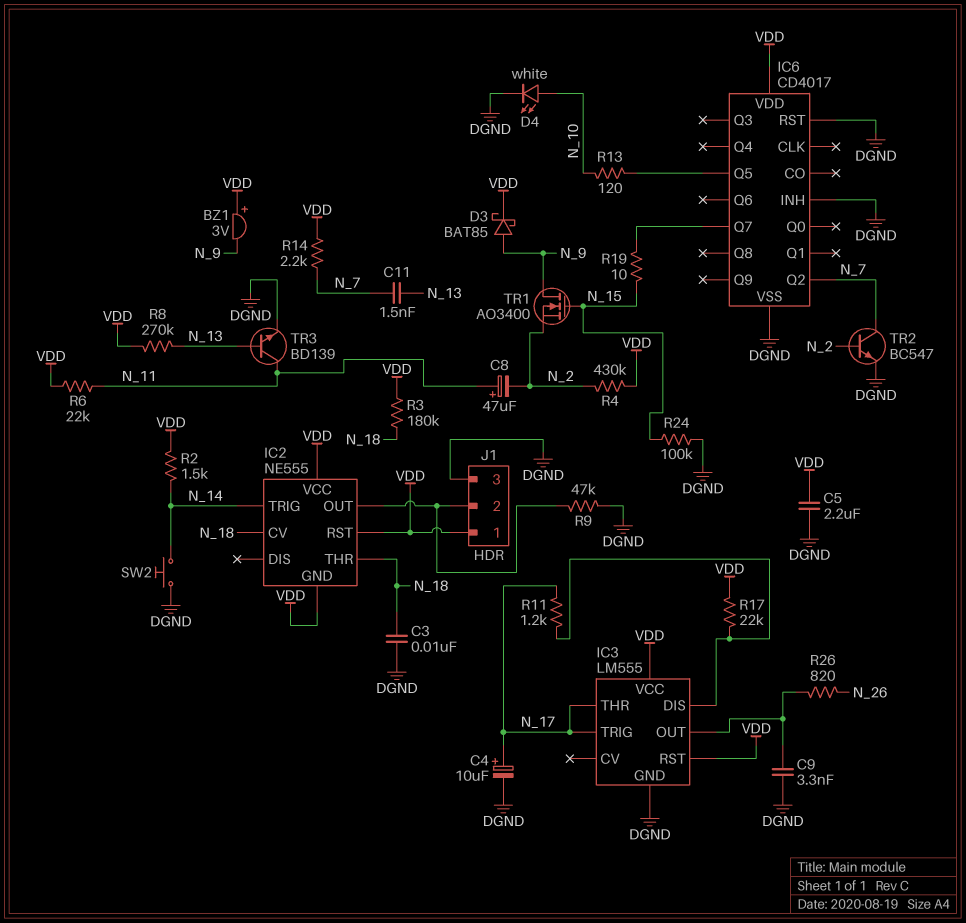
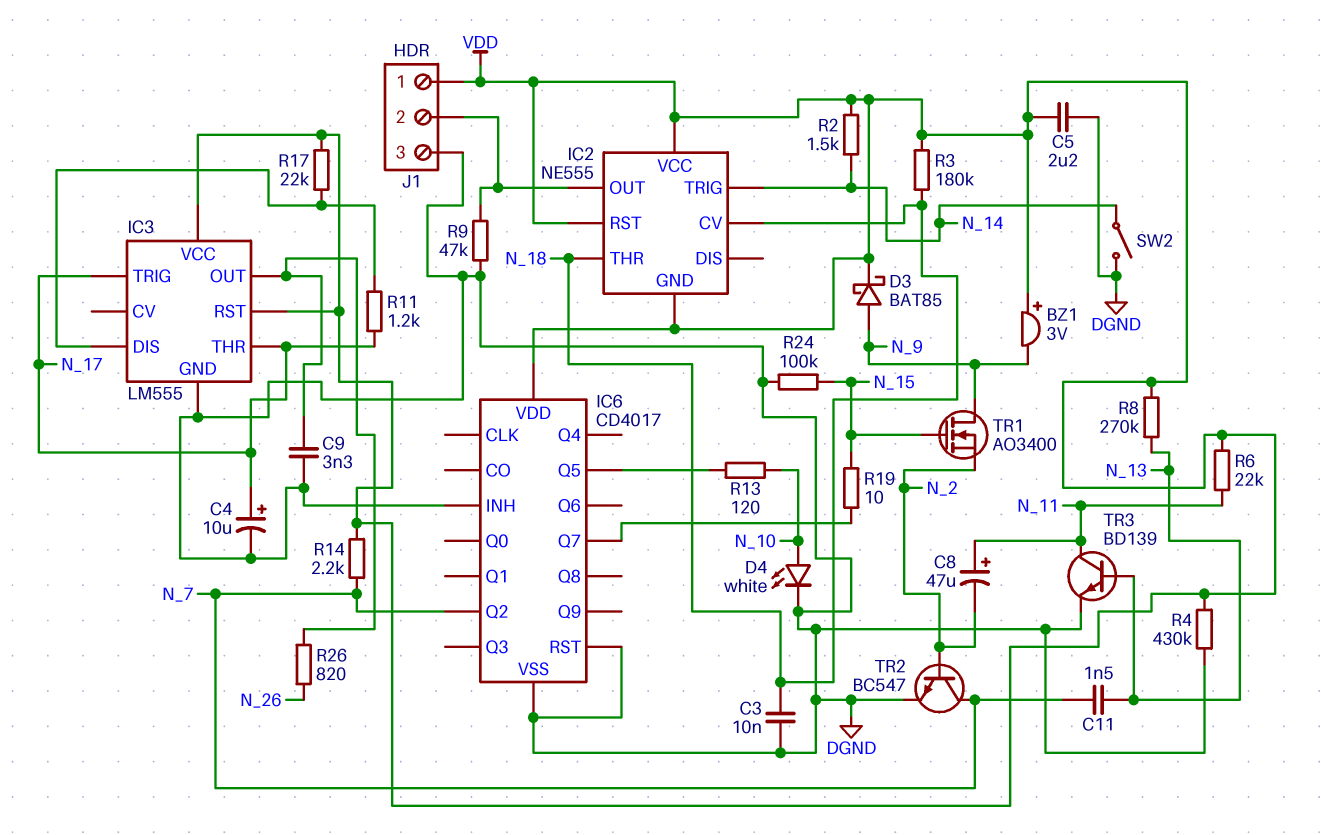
R4: 430k (N_2, VDD) -> 430k (DGND, VDD)
SW2: button (DGND, N_14) -> switch (DGND, N_14)

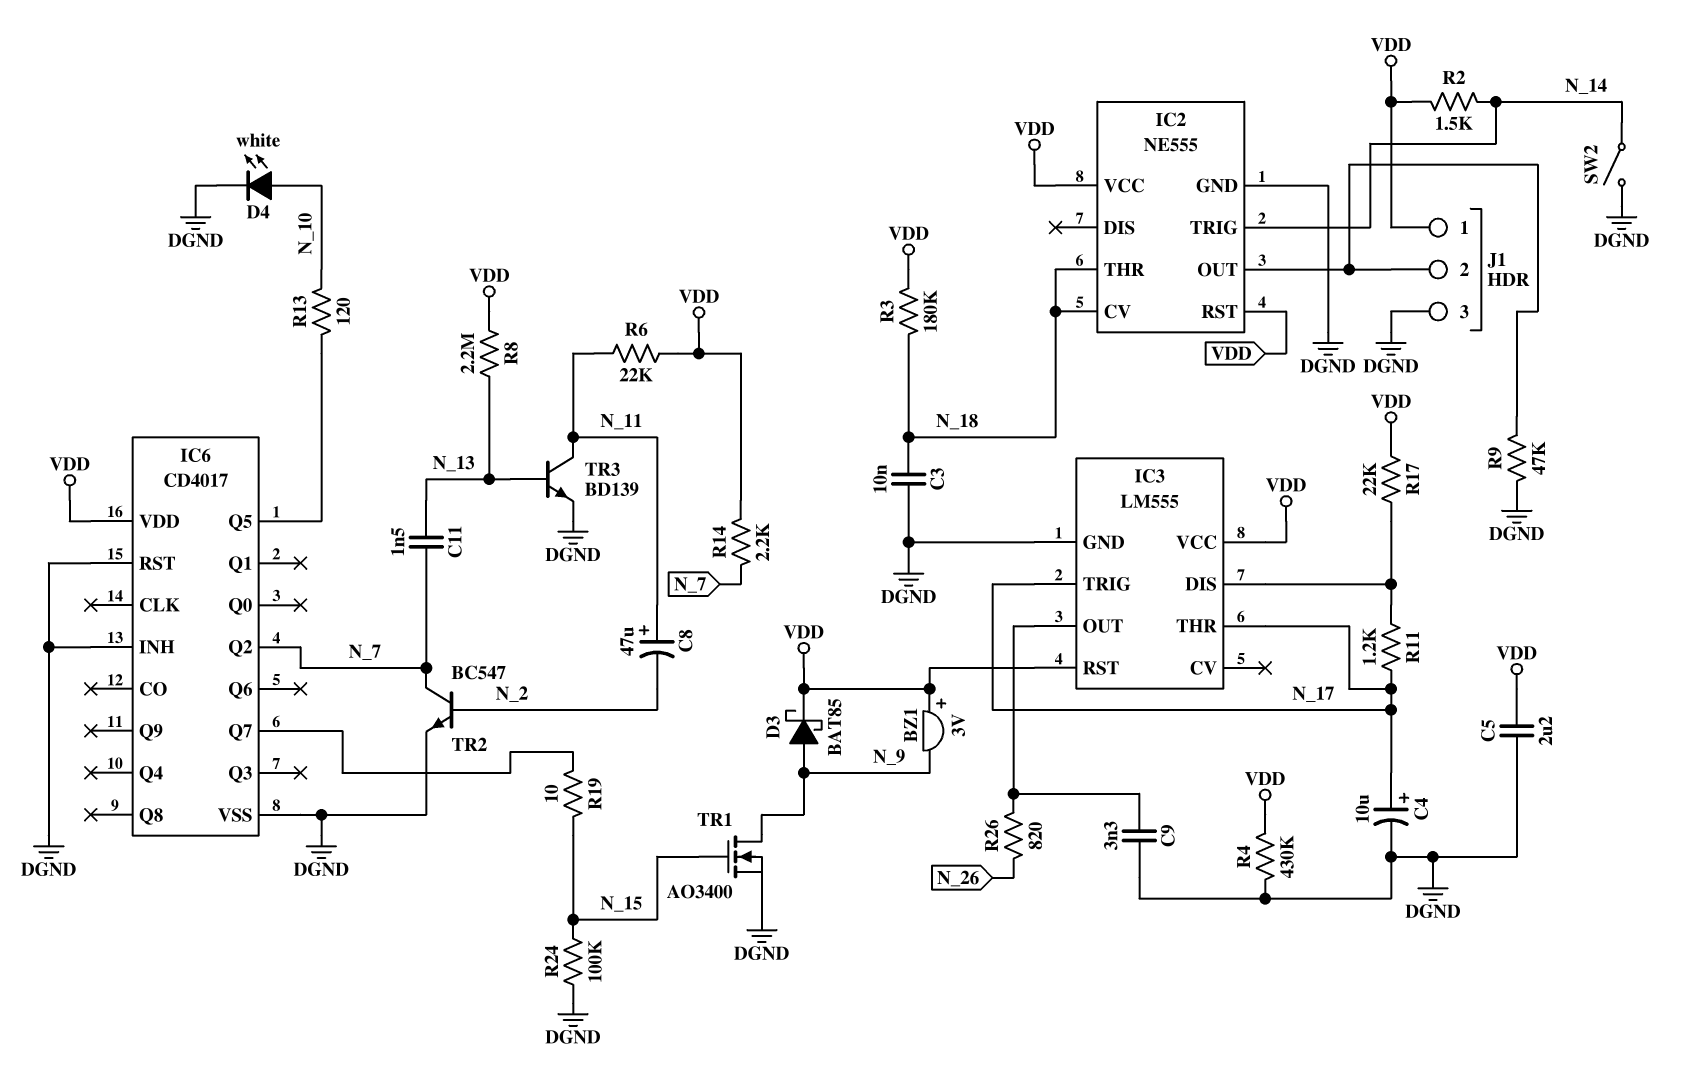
IC2 pin GND: VDD -> DGND
R8: 270k (N_13, VDD) -> 2.2M (N_13, VDD)
TR1: NMOS AO3400 (G N_15, D N_9, S N_2) -> NMOS AO3400 (G N_15, D N_9, S DGND)

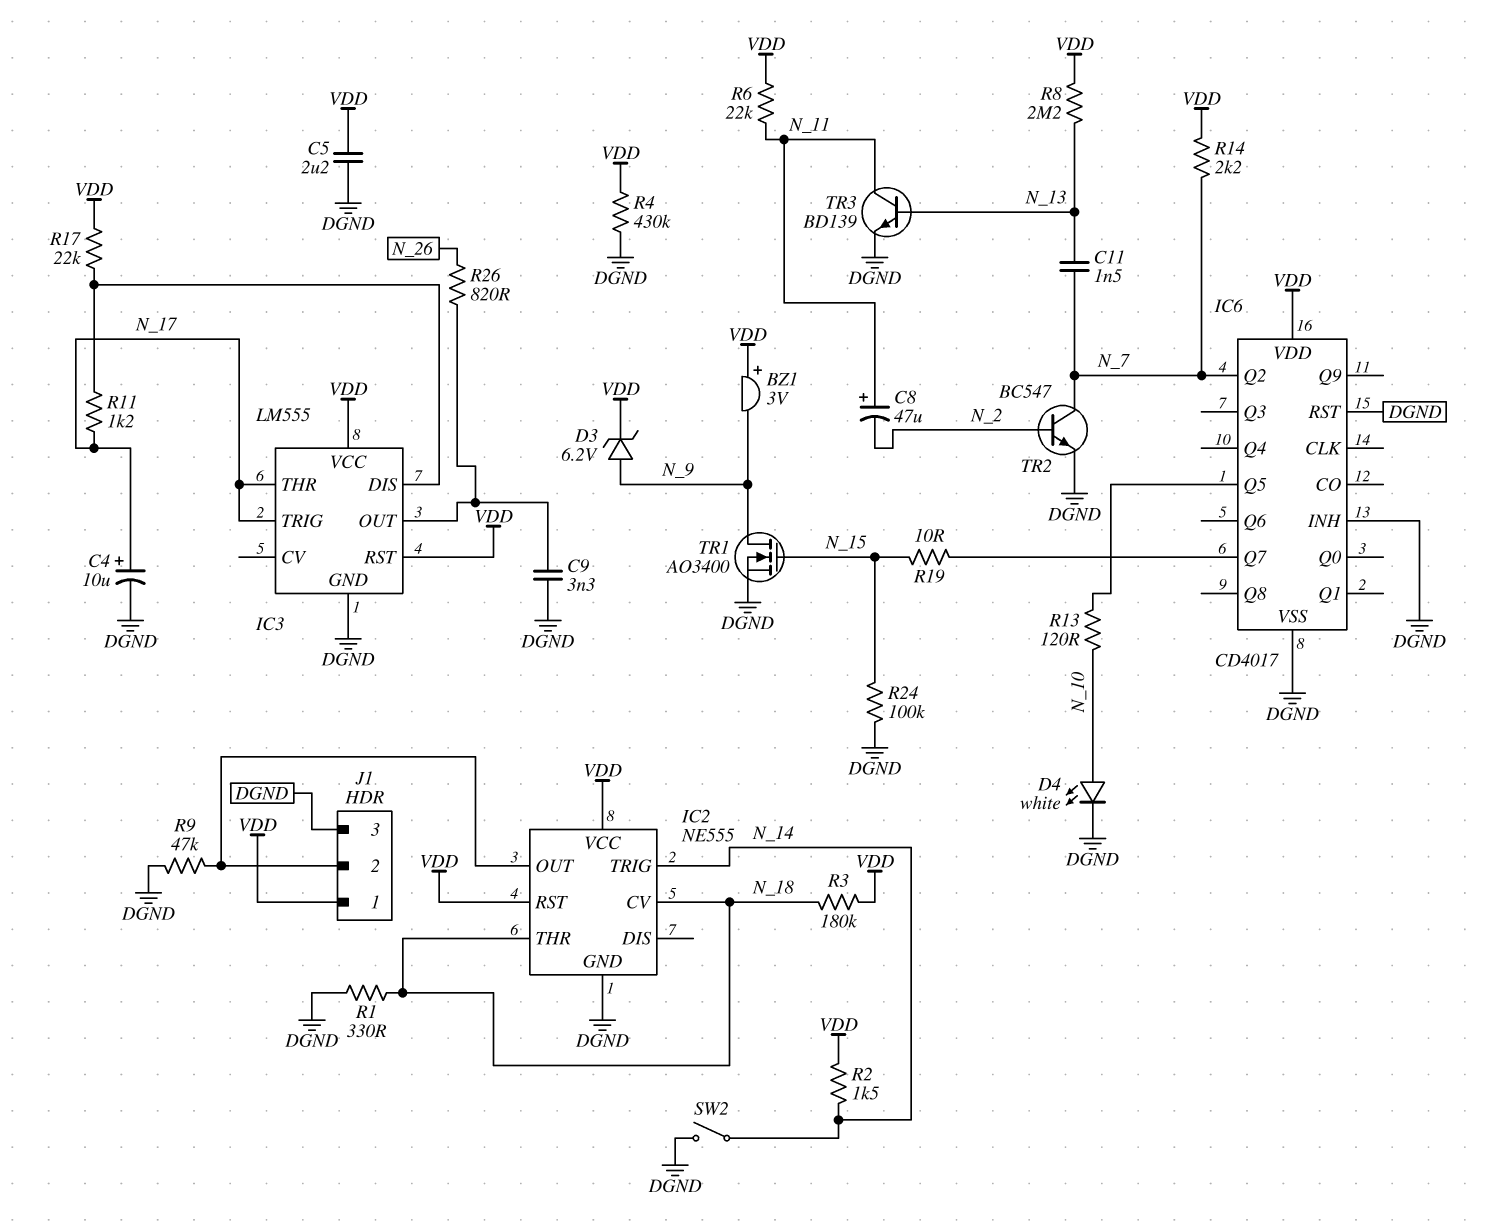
C3: 10nF (DGND, N_18) -> none
D3: schottky BAT85 (A N_9, K VDD) -> zener 6.2V (A N_9, K VDD)
R1: none -> 330 (DGND, N_18)

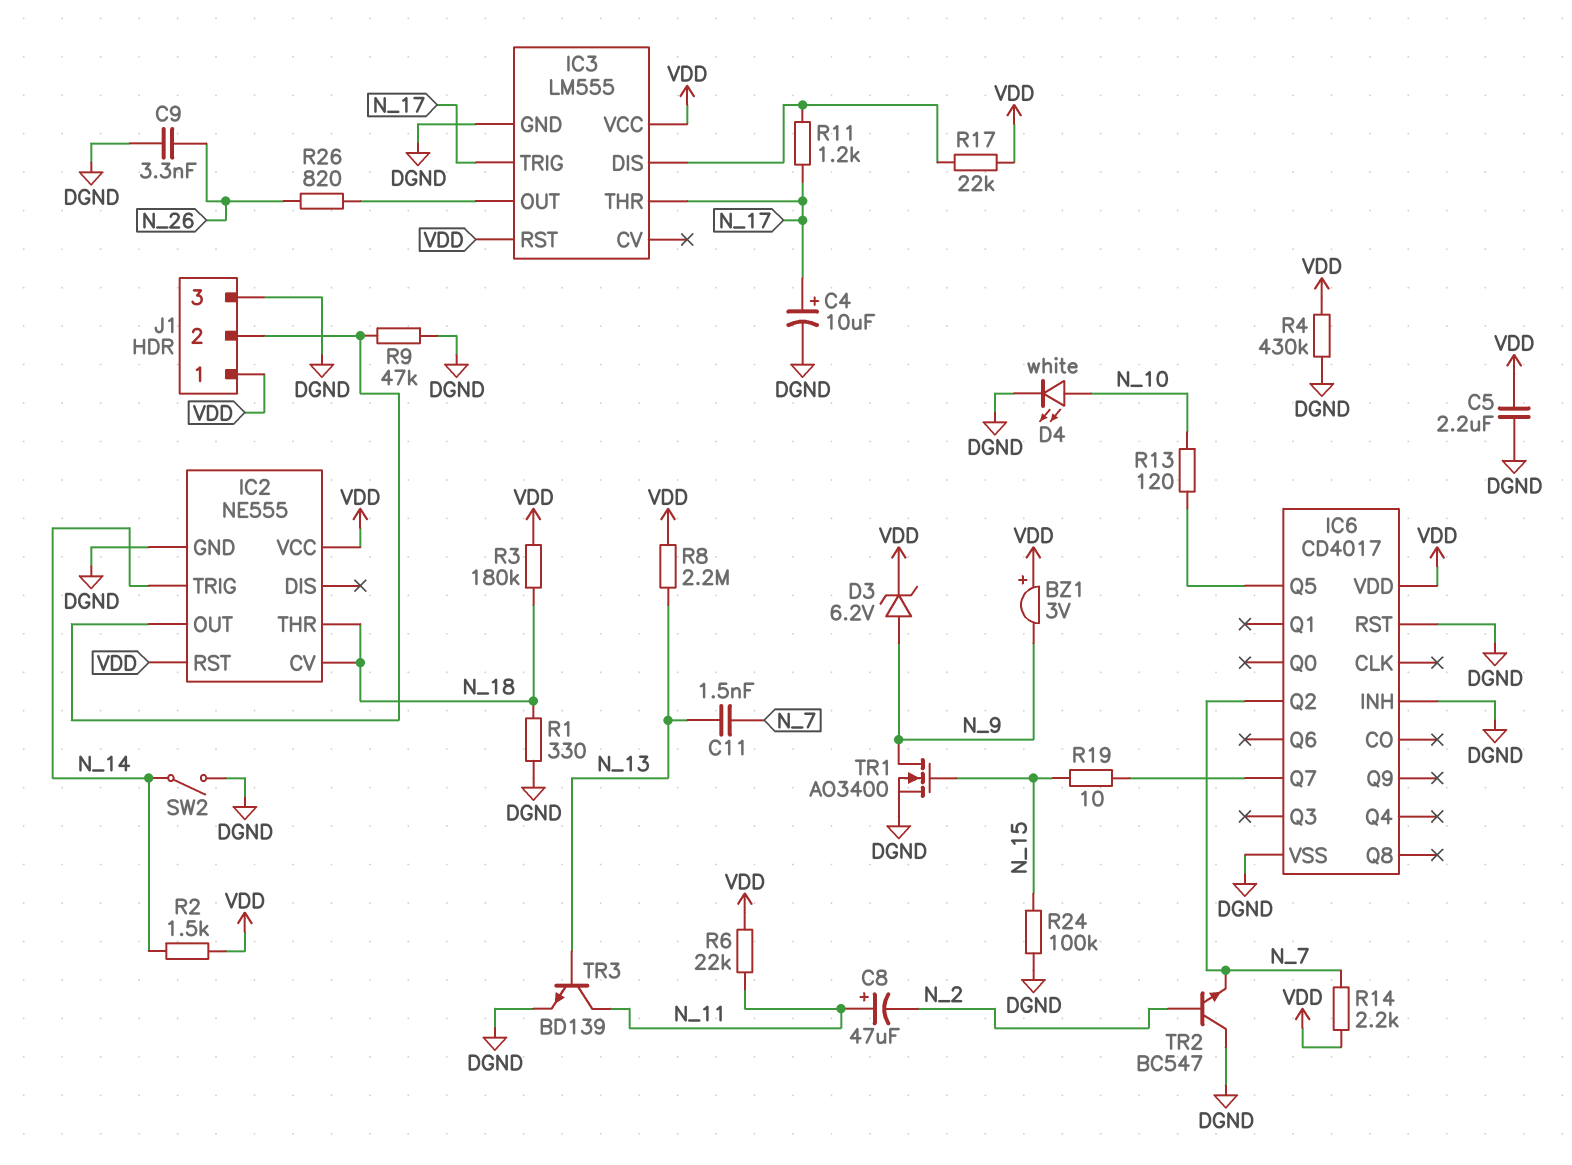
C9: 3.3nF (DGND, IC3/OUT) -> 3.3nF (DGND, N_26)
TR2: NPN BC547 (B N_2, C N_7, E DGND) -> NPN BC547 (B N_2, C DGND, E N_7)

